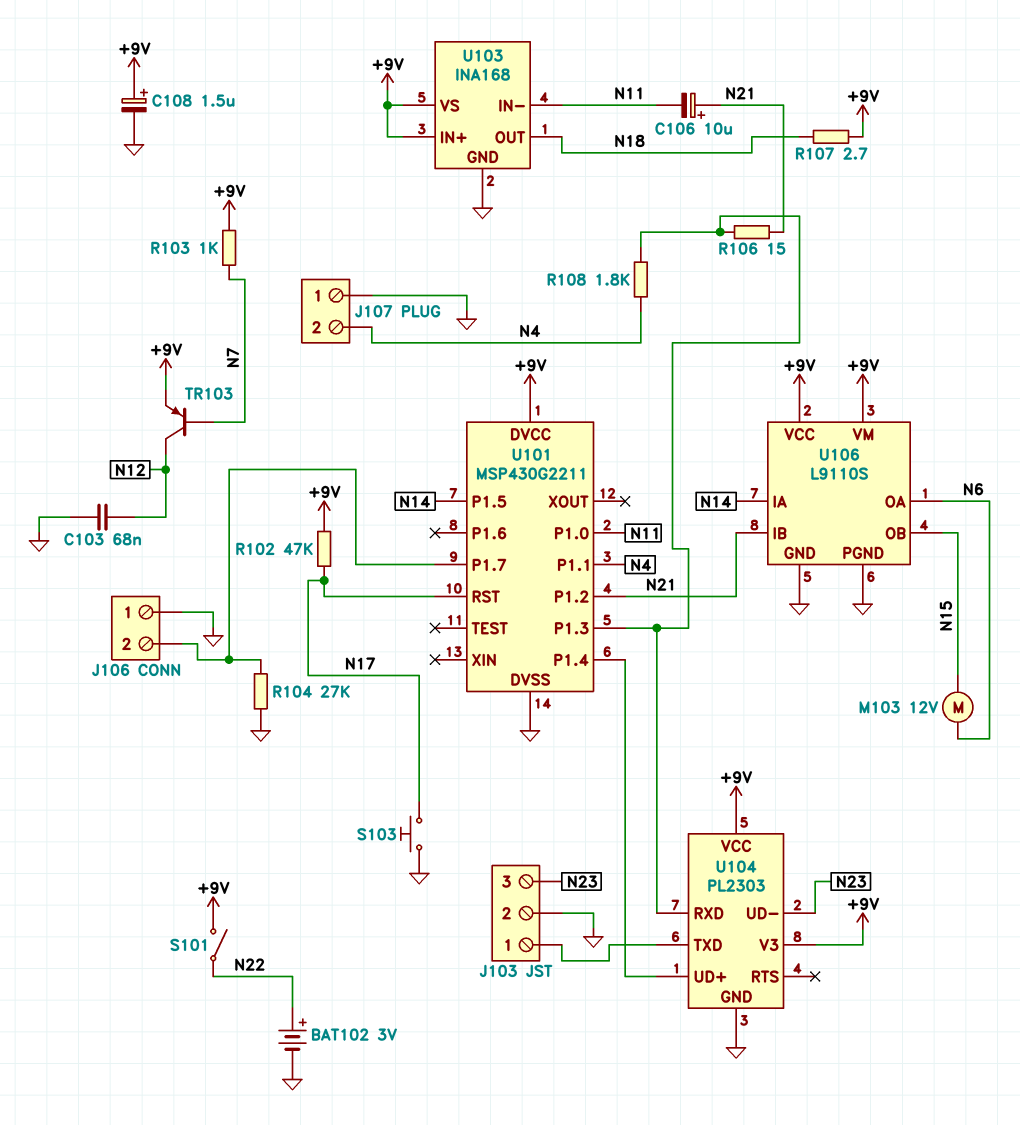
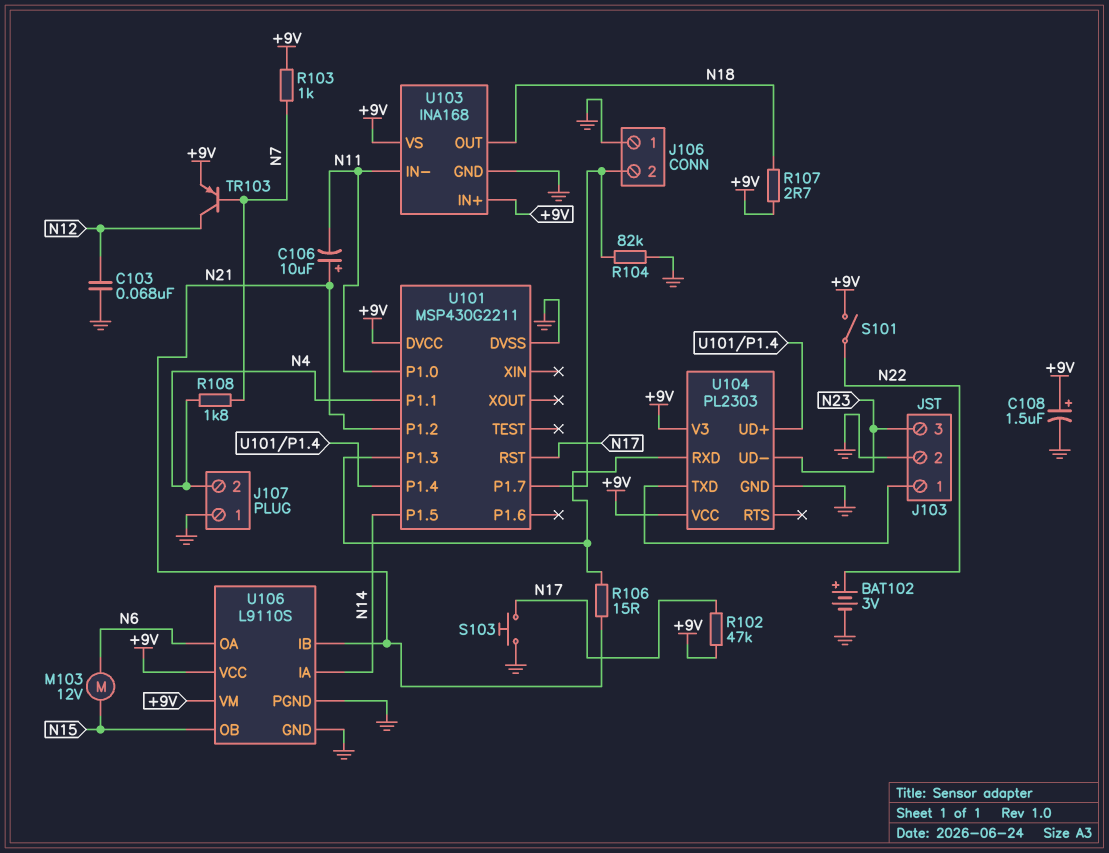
R104: 27k (GND, J106/2) -> 82k (GND, J106/2)
R108: 1.8k (N4, U101/P1.3) -> 1.8k (N4, N7)

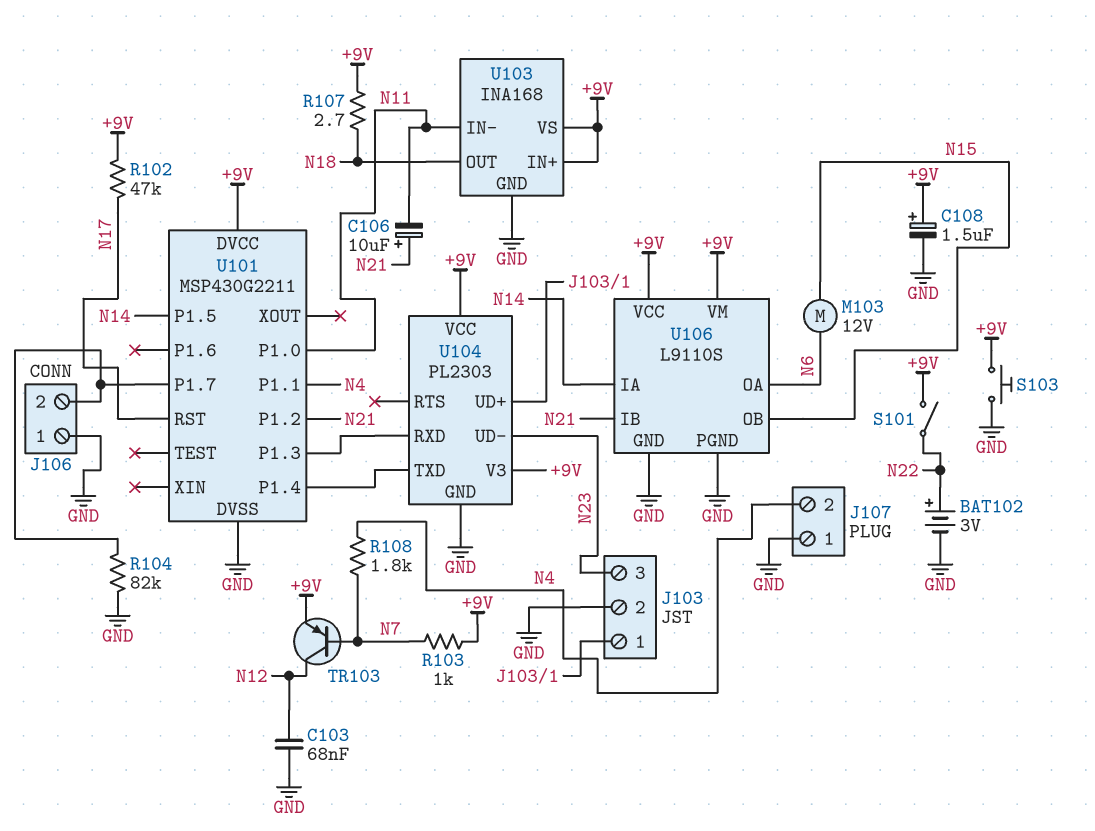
R106: 15 (N21, U101/P1.3) -> none
S103: button (GND, N17) -> button (+9V, GND)
U104 pin TXD: J103/1 -> U101/P1.4
U104 pin UD+: U101/P1.4 -> J103/1

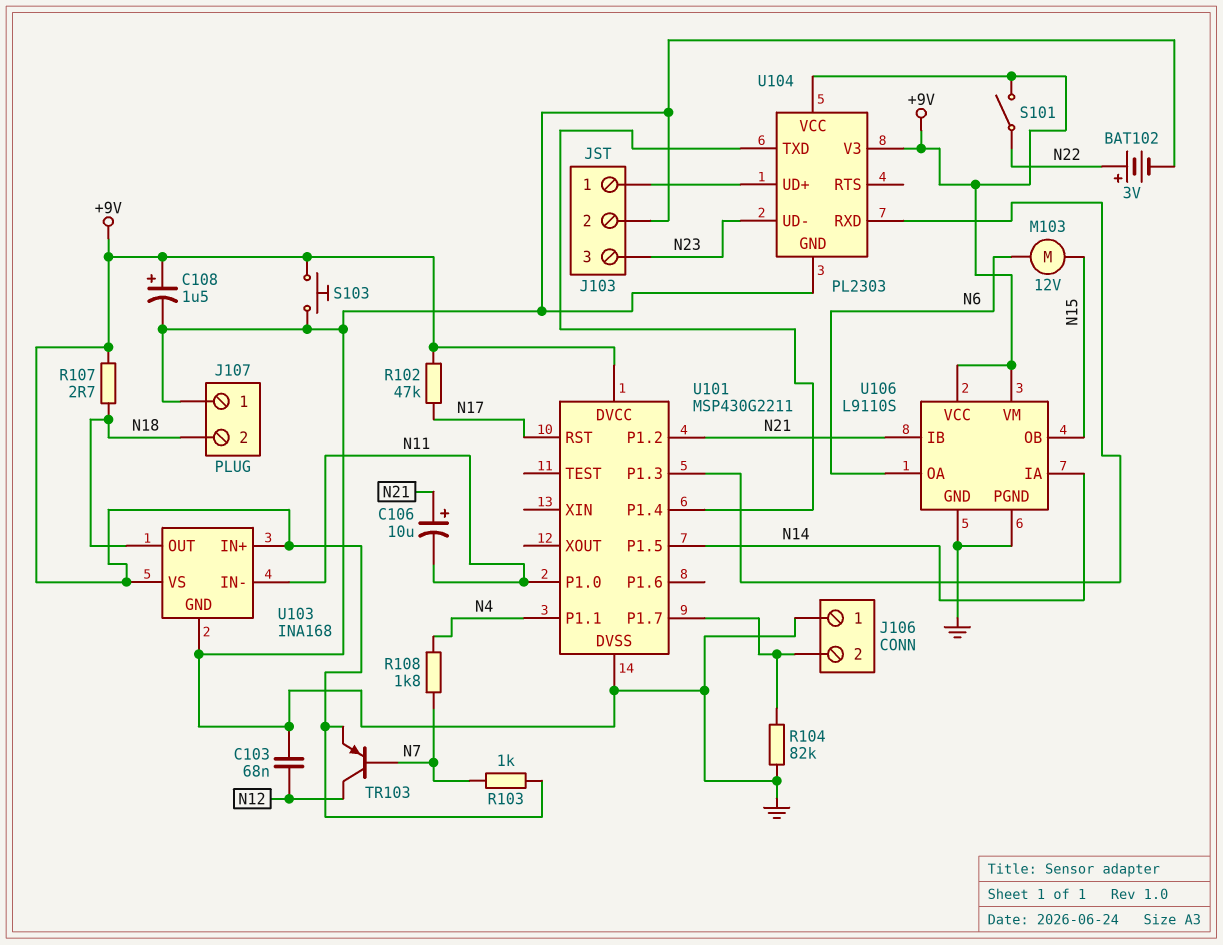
J107 pin 2: N4 -> N18

